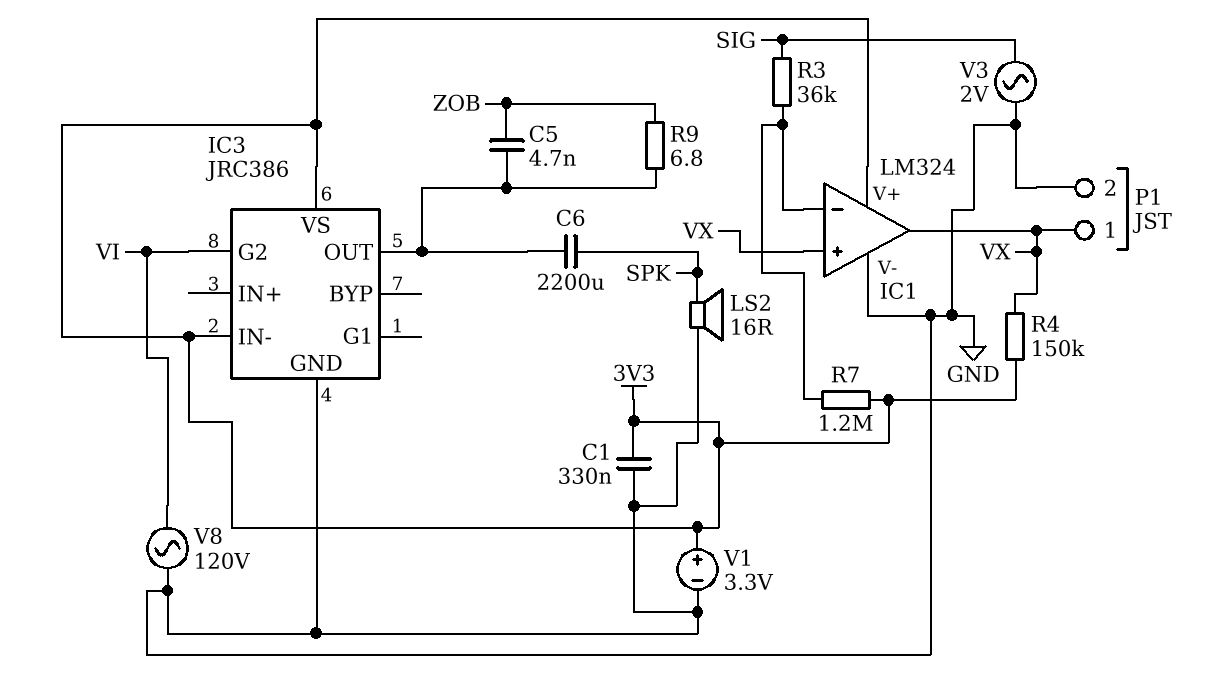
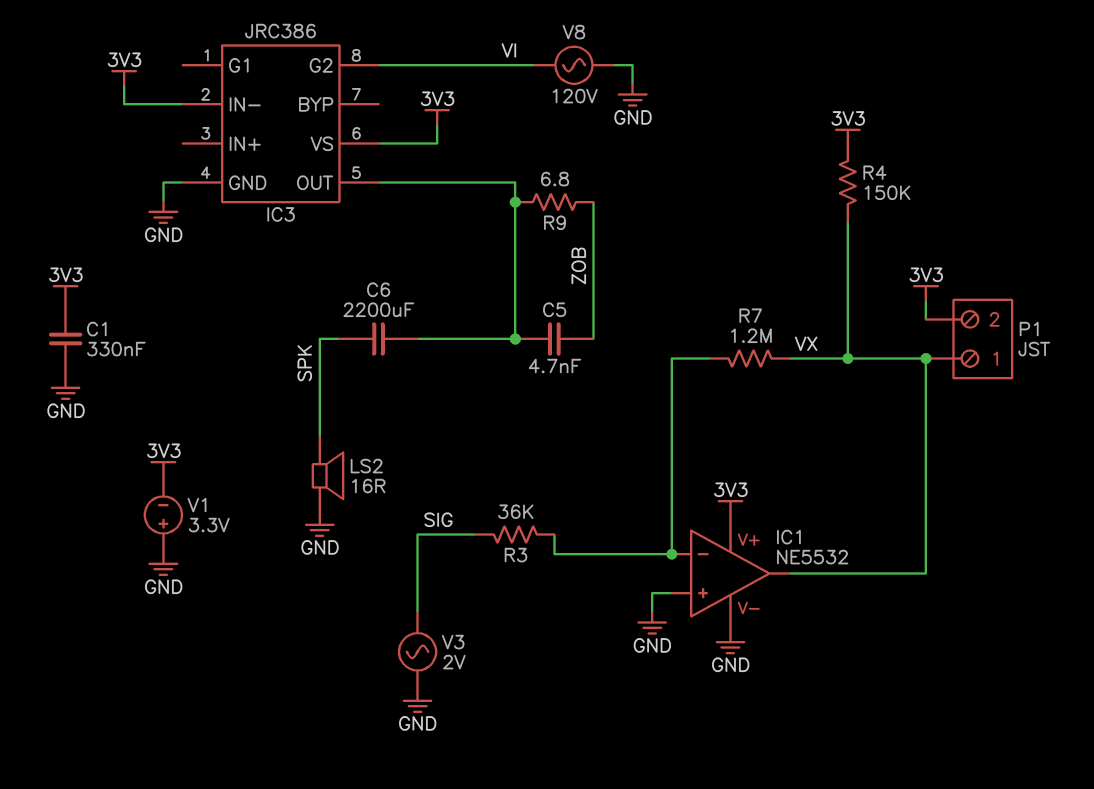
IC1: LM324 -> NE5532
IC1 pin in+: VX -> GND
P1 pin 2: GND -> 3V3
R7: 1.2M (3V3, IC1/in-) -> 1.2M (IC1/in-, VX)
V1: 3.3V (plus 3V3, minus GND) -> 3.3V (plus GND, minus 3V3)

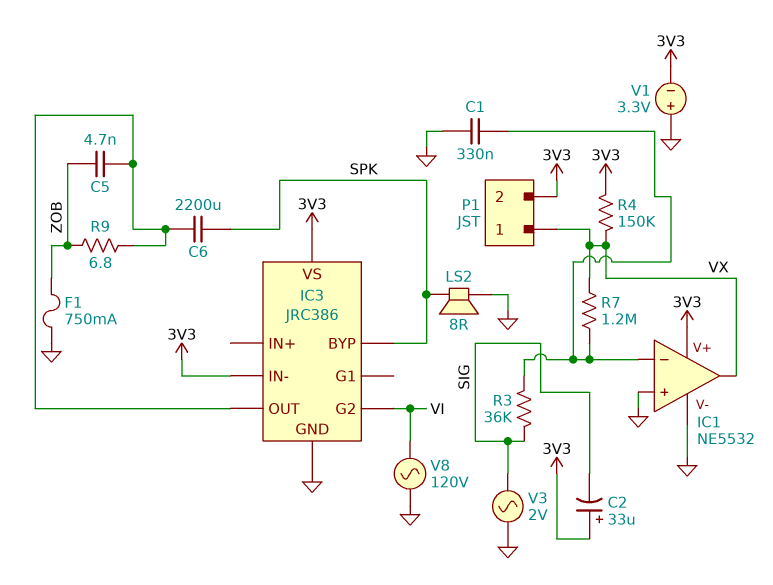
C1: 330nF (3V3, GND) -> 330nF (GND, IC1/in-)
C2: none -> 33uF (plus 3V3, minus SIG)
F1: none -> 750mA (GND, ZOB)
IC3 pin BYP: none -> SPK
LS2: speaker 16R (GND, SPK) -> speaker 8R (GND, SPK)

